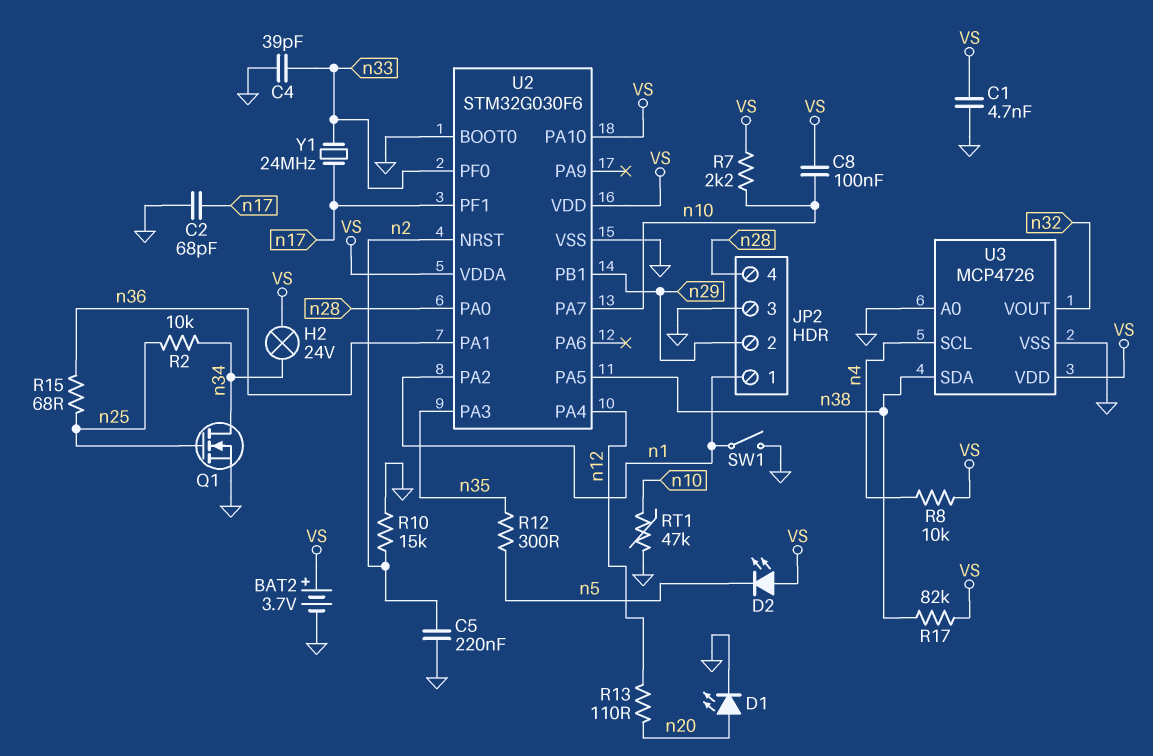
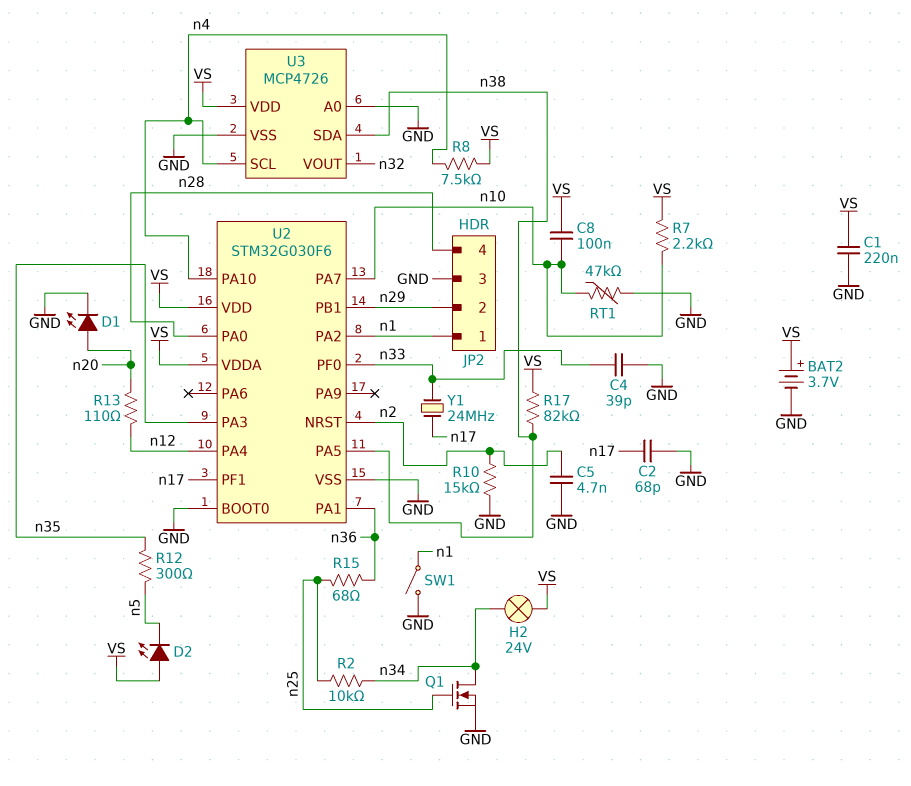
C1: 4.7nF (GND, VS) -> 220nF (GND, VS)
C5: 220nF (GND, n2) -> 4.7nF (GND, n2)
R8: 10k (VS, n4) -> 7.5k (VS, n4)
U2 pin PA10: VS -> n4

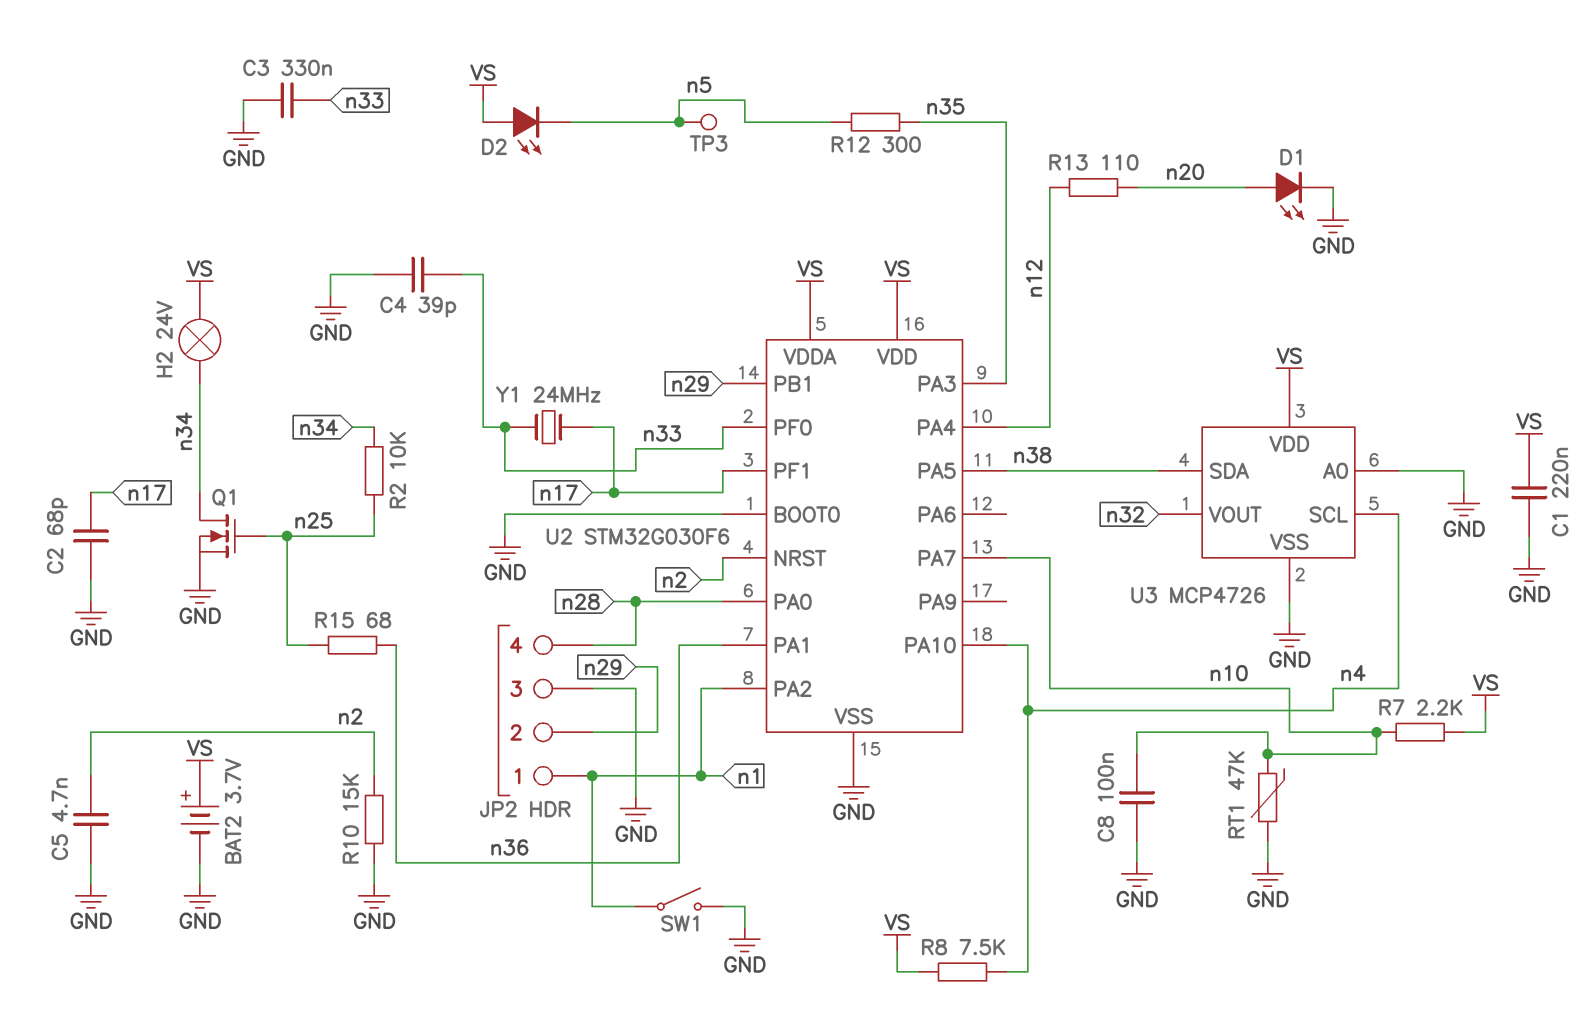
C3: none -> 330nF (GND, n33)
C8: 100nF (VS, n10) -> 100nF (GND, n10)
R17: 82k (VS, n38) -> none
TP3: none -> test point (n5)

